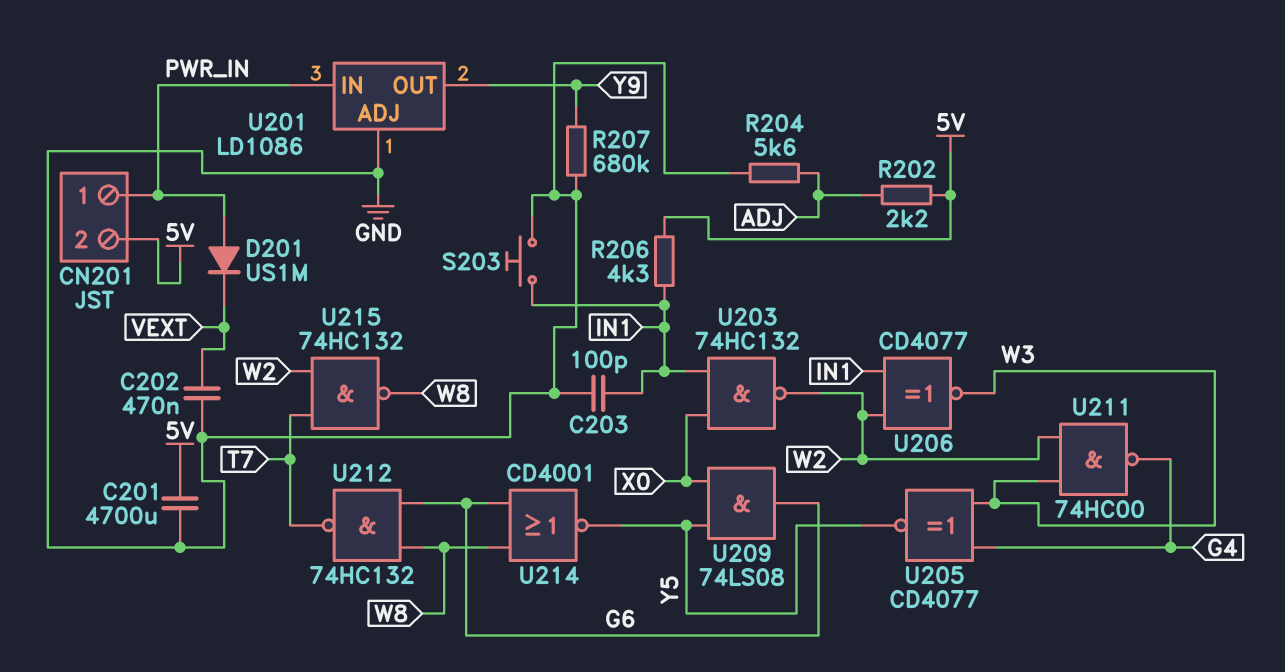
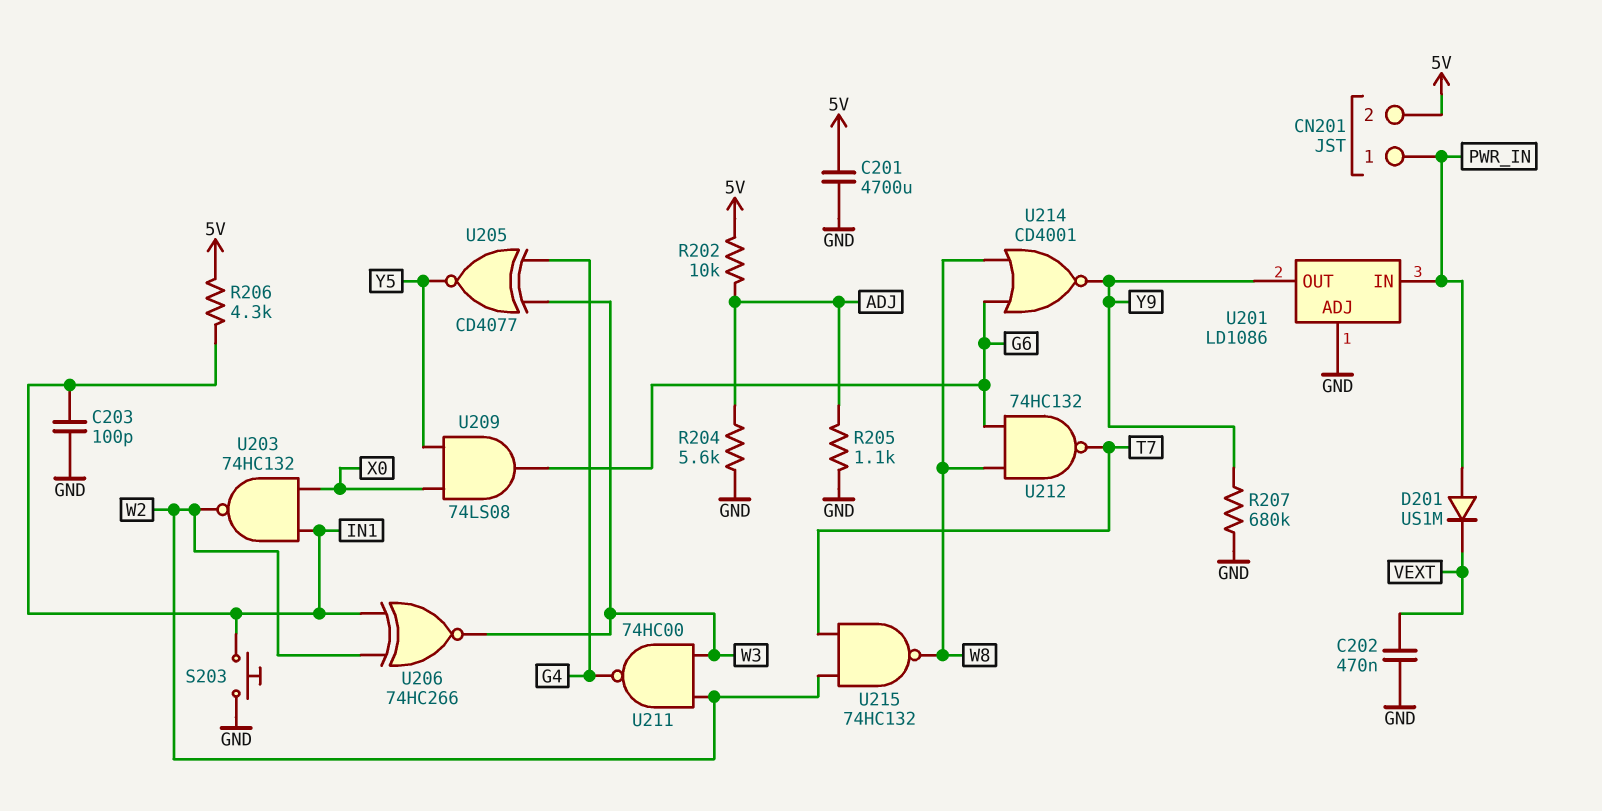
R202: 2.2k (5V, ADJ) -> 10k (5V, ADJ)
R205: none -> 1.1k (ADJ, GND)
U206: XNOR CD4077 (in IN1, in W2, out W3) -> XNOR 74HC266 (in IN1, in W2, out W3)
U214: NOR CD4001 (in G6, in W8, out Y5) -> NOR CD4001 (in G6, in W8, out Y9)

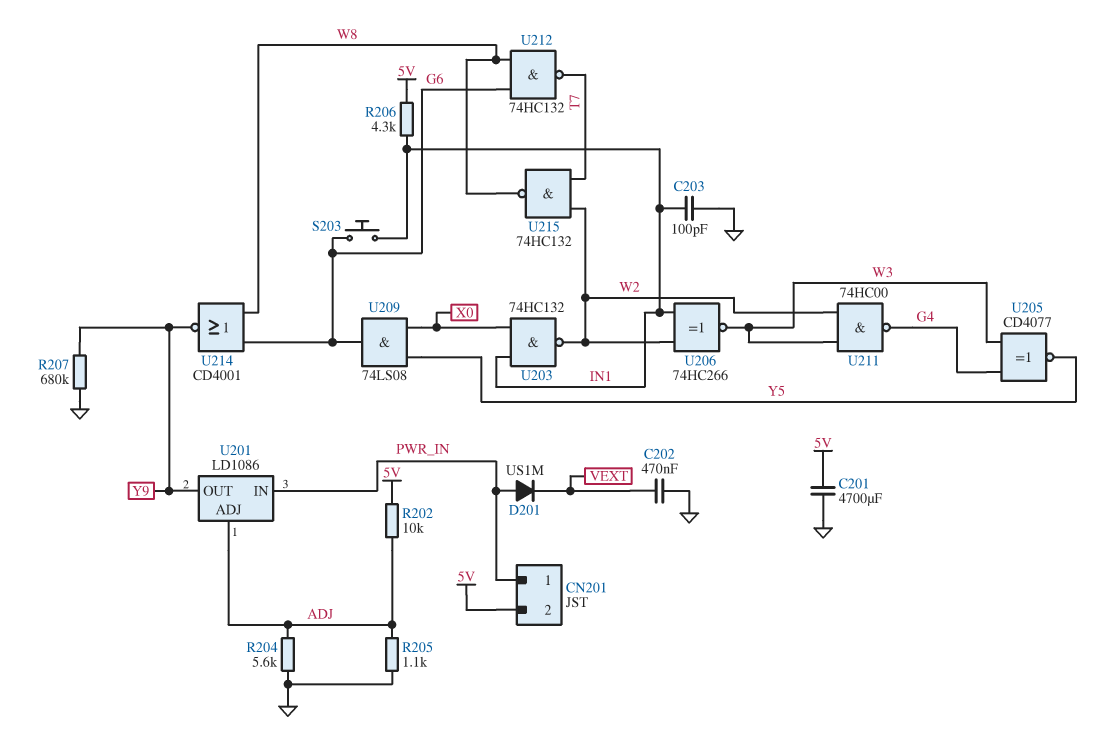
S203: button (GND, IN1) -> button (G6, IN1)
U201 pin ADJ: GND -> ADJ

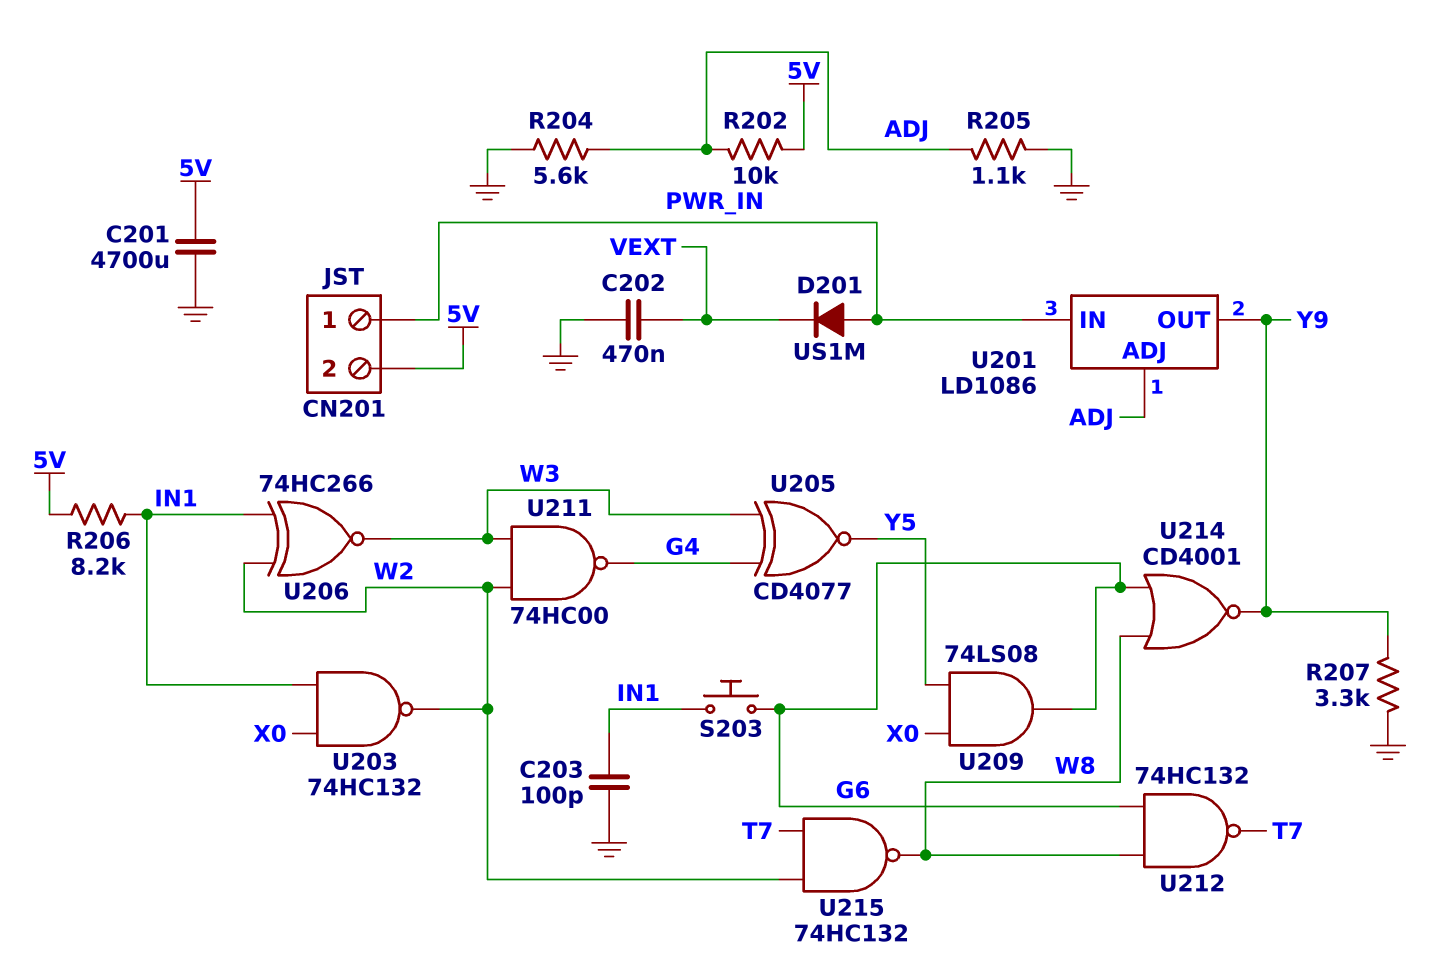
R206: 4.3k (5V, IN1) -> 8.2k (5V, IN1)
R207: 680k (GND, Y9) -> 3.3k (GND, Y9)

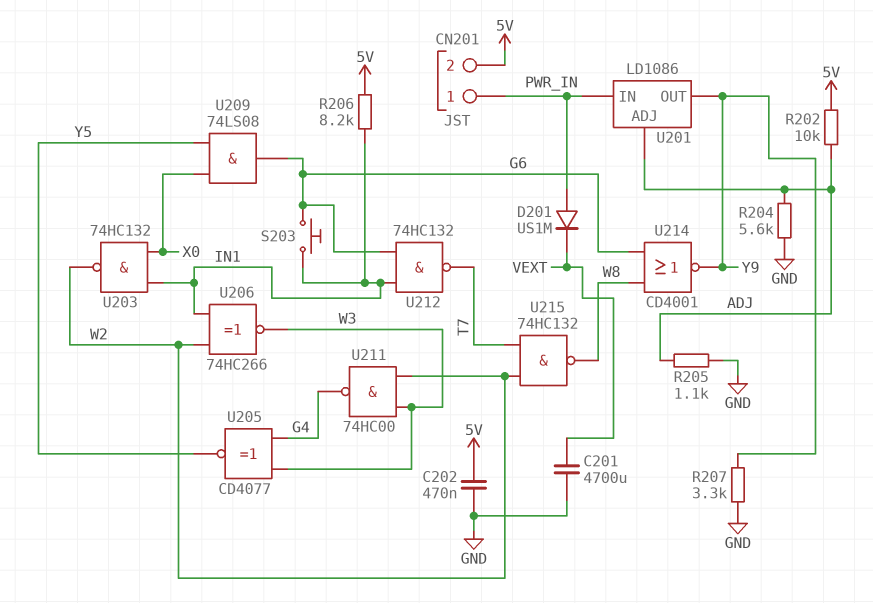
C201: 4700uF (5V, GND) -> 4700uF (GND, VEXT)
C202: 470nF (GND, VEXT) -> 470nF (5V, GND)
C203: 100pF (GND, IN1) -> none
U212: NAND 74HC132 (in G6, in W8, out T7) -> NAND 74HC132 (in G6, in IN1, out T7)

